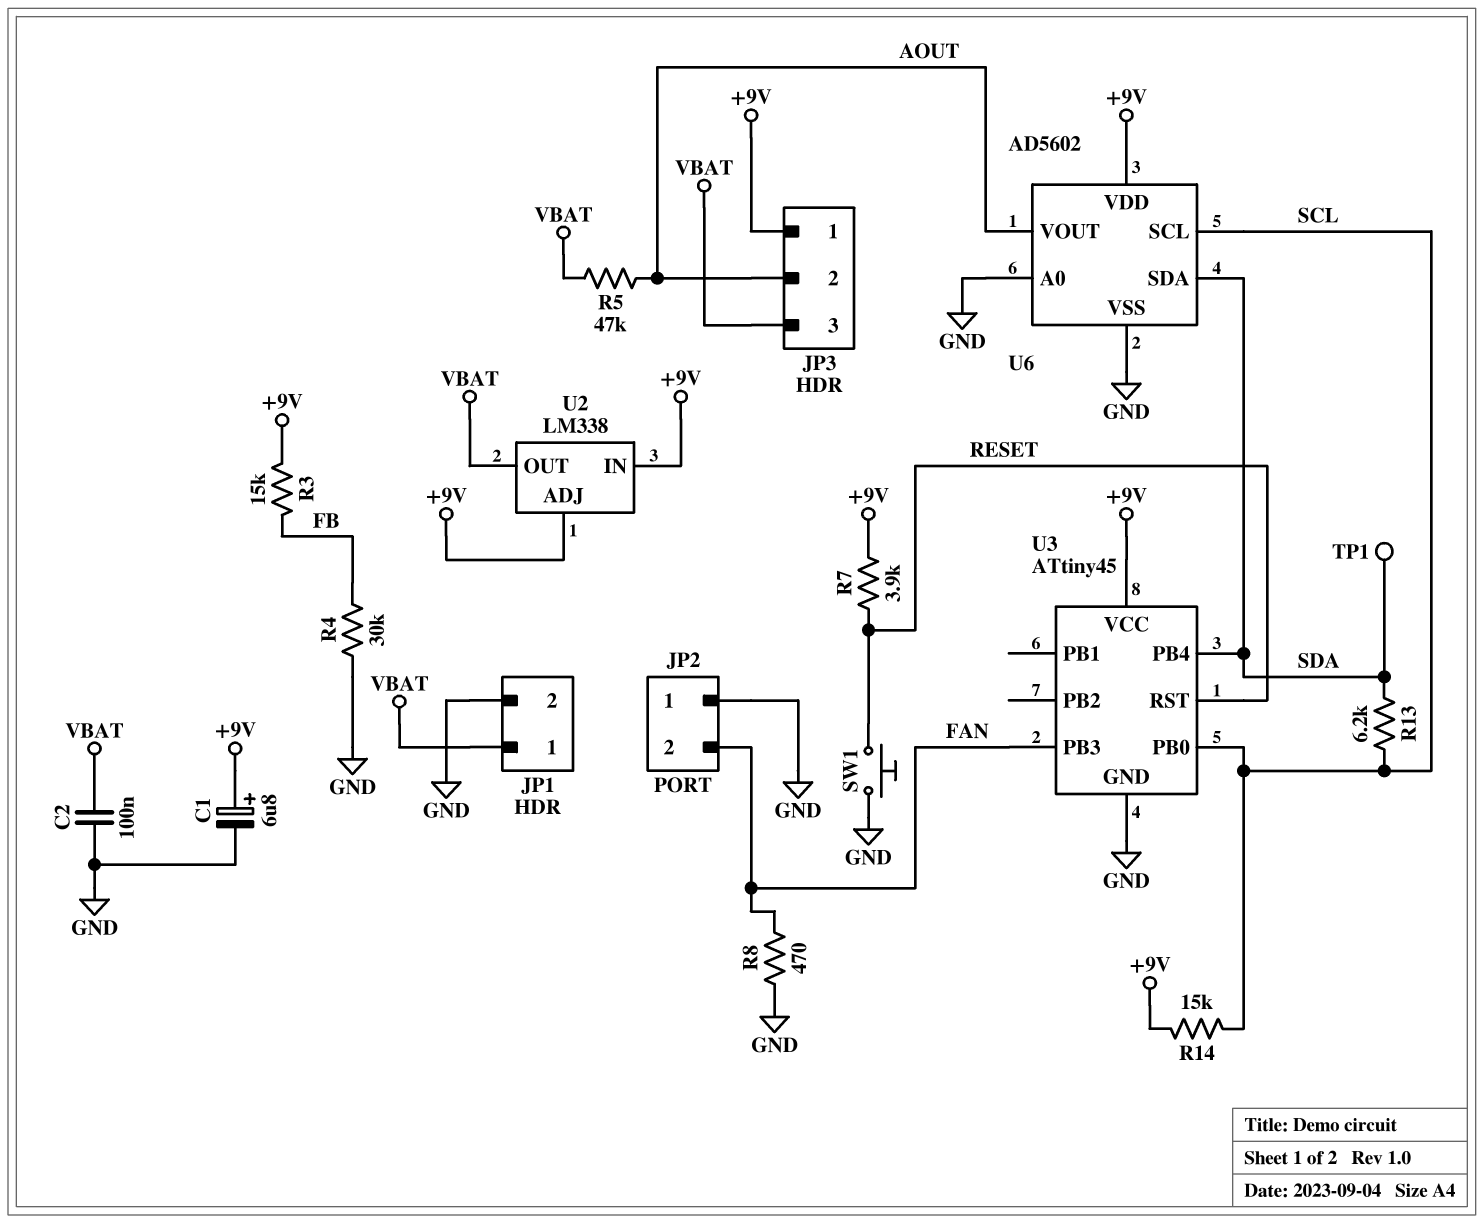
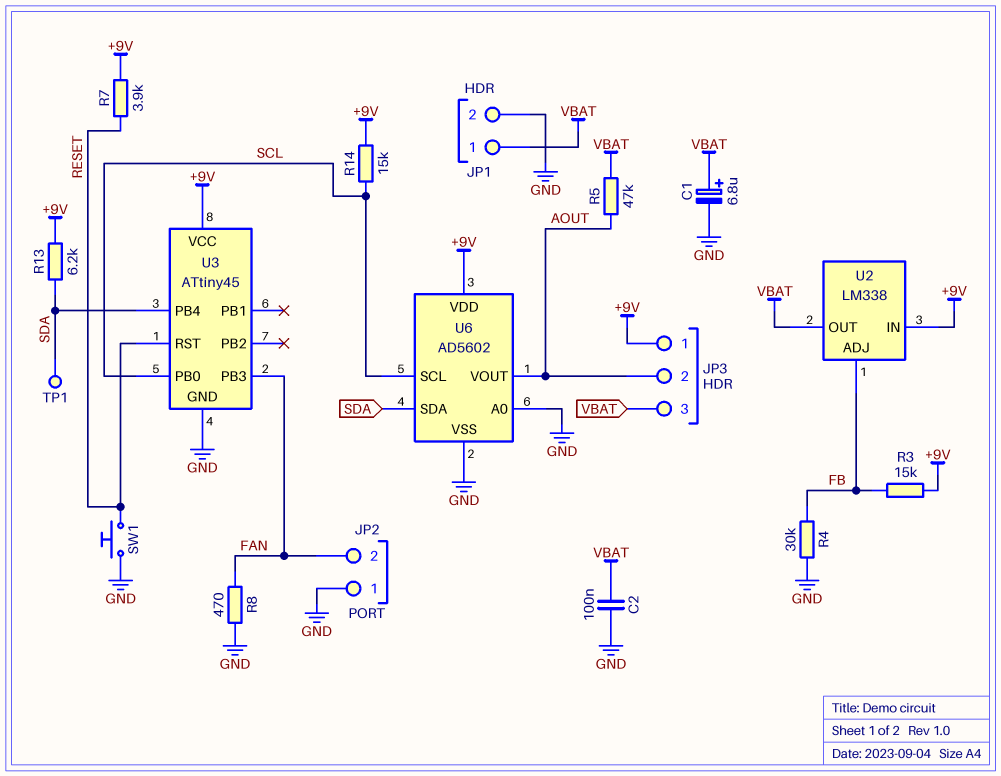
C1: 6.8uF (plus +9V, minus GND) -> 6.8uF (plus VBAT, minus GND)
R13: 6.2k (SCL, SDA) -> 6.2k (+9V, SDA)
U2 pin ADJ: +9V -> FB

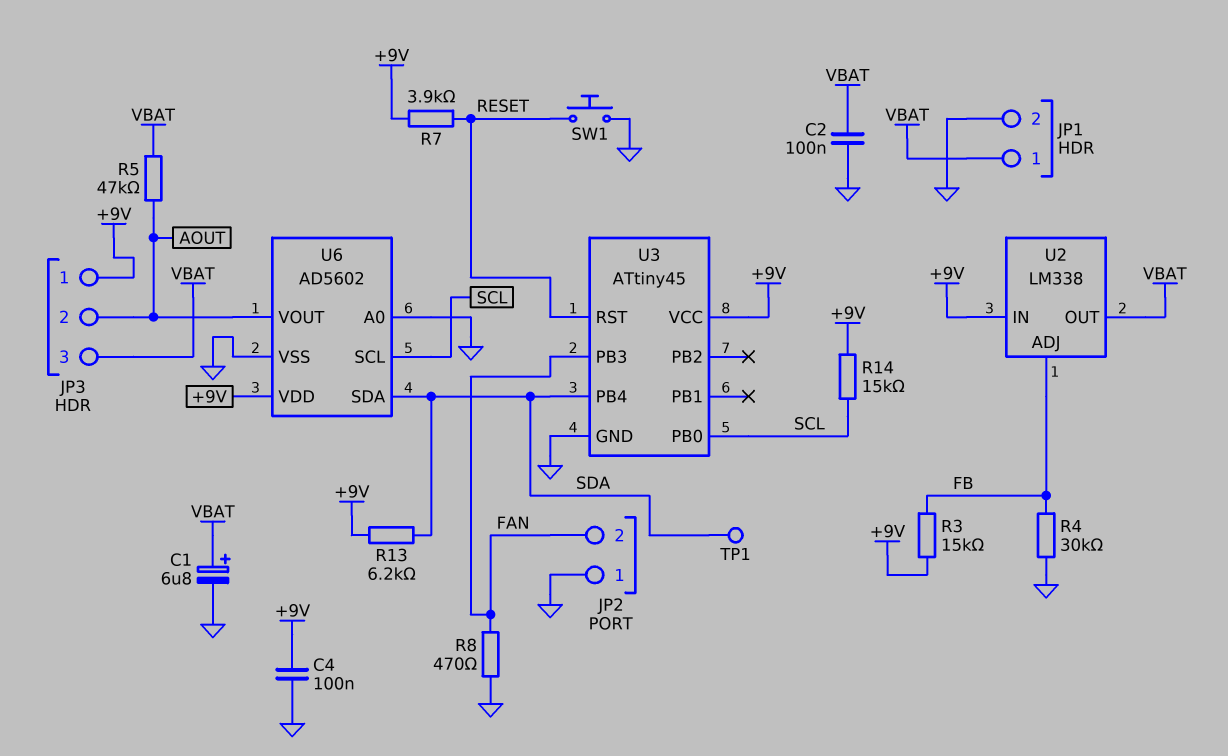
C4: none -> 100nF (+9V, GND)

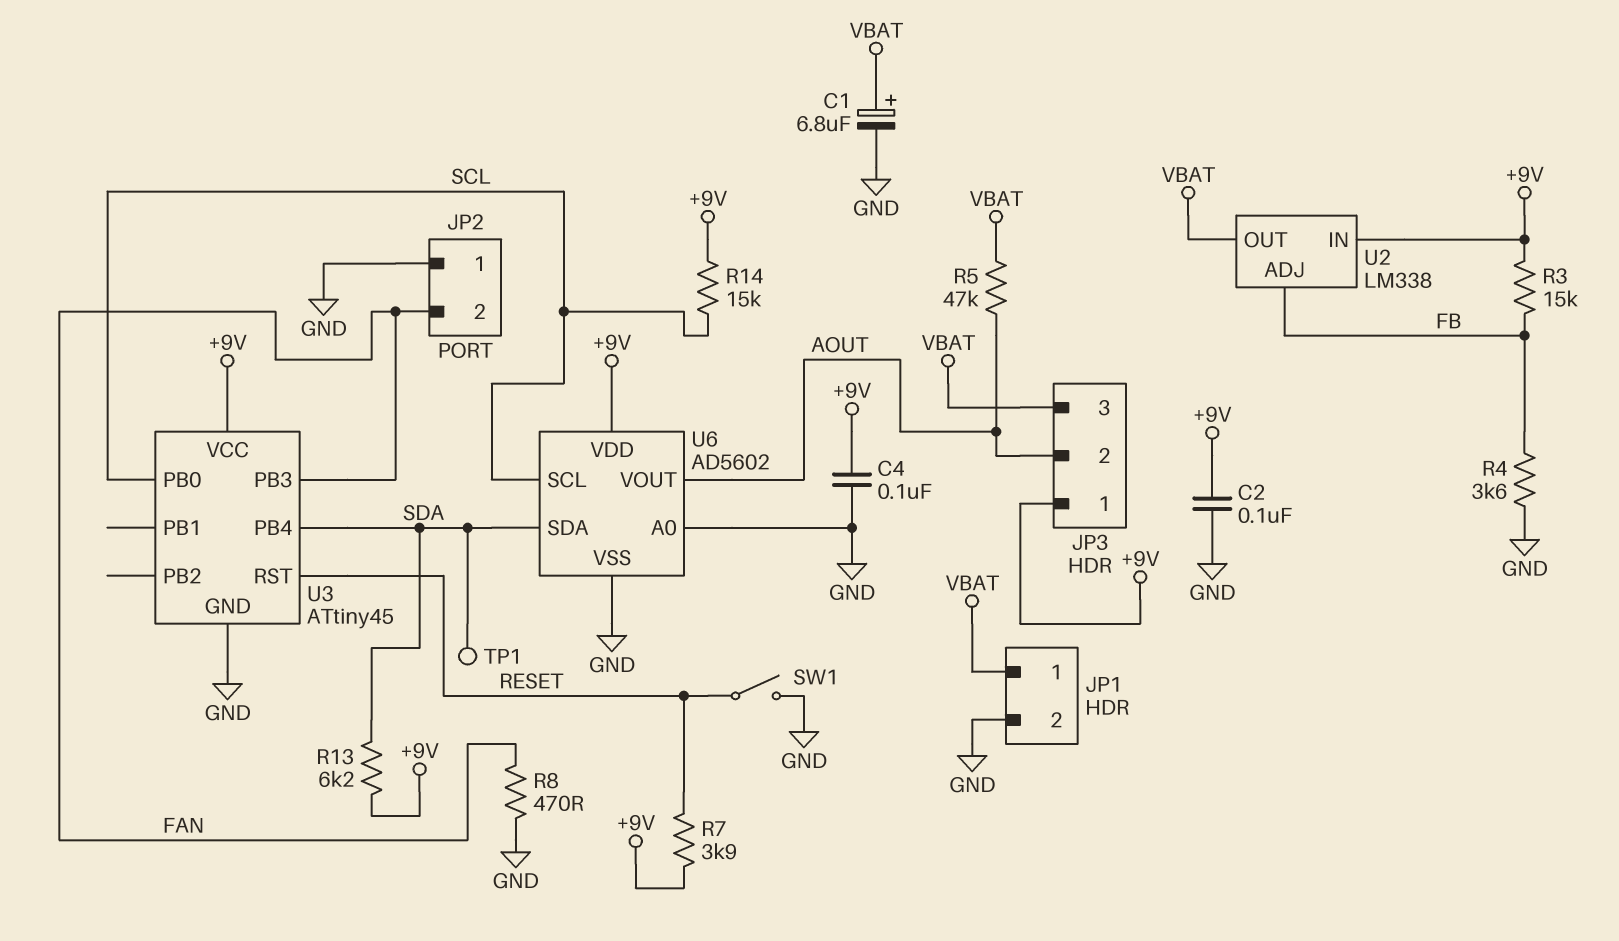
C2: 100nF (GND, VBAT) -> 100nF (+9V, GND)
R4: 30k (FB, GND) -> 3.6k (FB, GND)
SW1: button (GND, RESET) -> switch (GND, RESET)

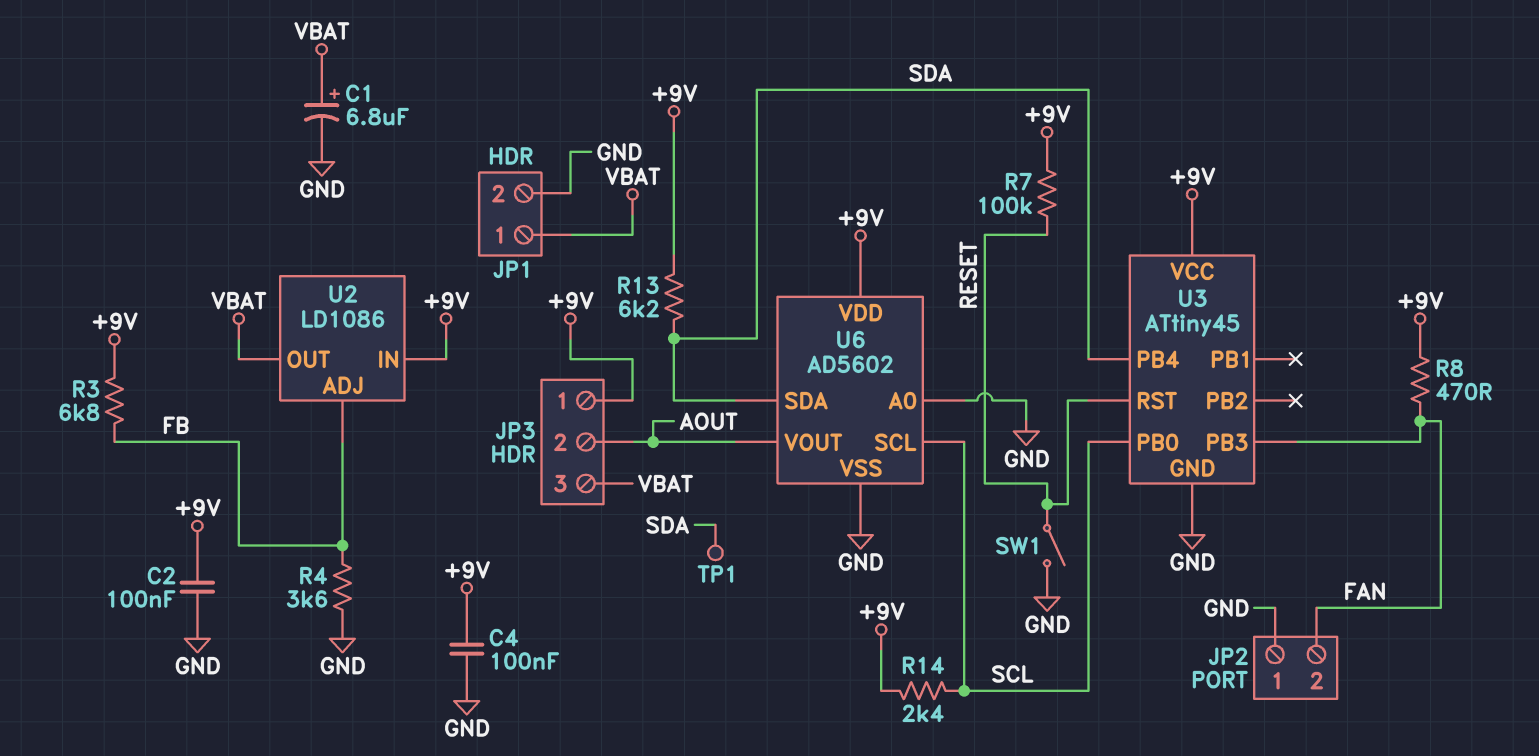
R3: 15k (+9V, FB) -> 6.8k (+9V, FB)
R5: 47k (AOUT, VBAT) -> none
R7: 3.9k (+9V, RESET) -> 100k (+9V, RESET)
R8: 470 (FAN, GND) -> 470 (+9V, FAN)
R14: 15k (+9V, SCL) -> 2.4k (+9V, SCL)
U2: LM338 -> LD1086

